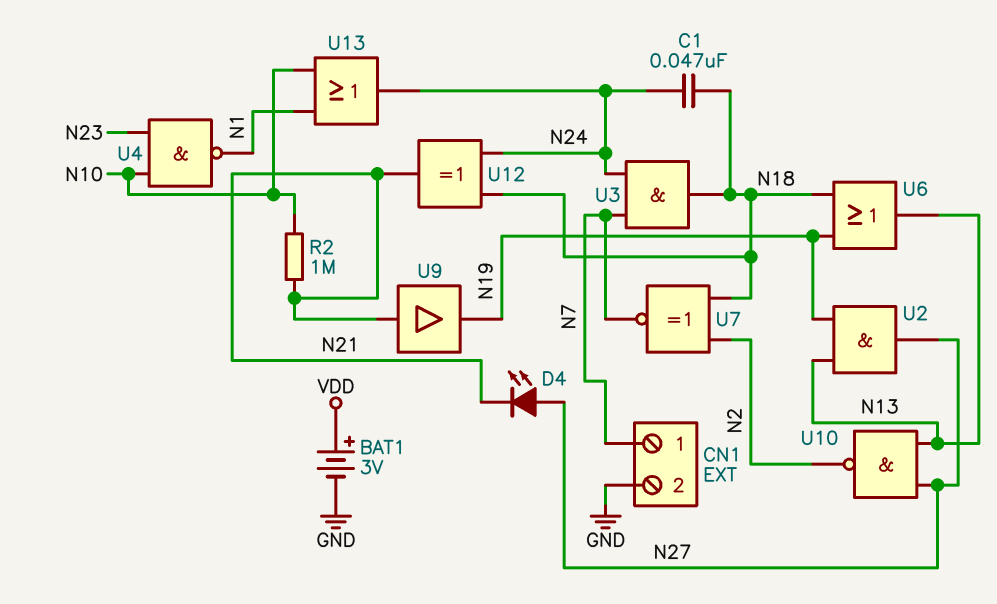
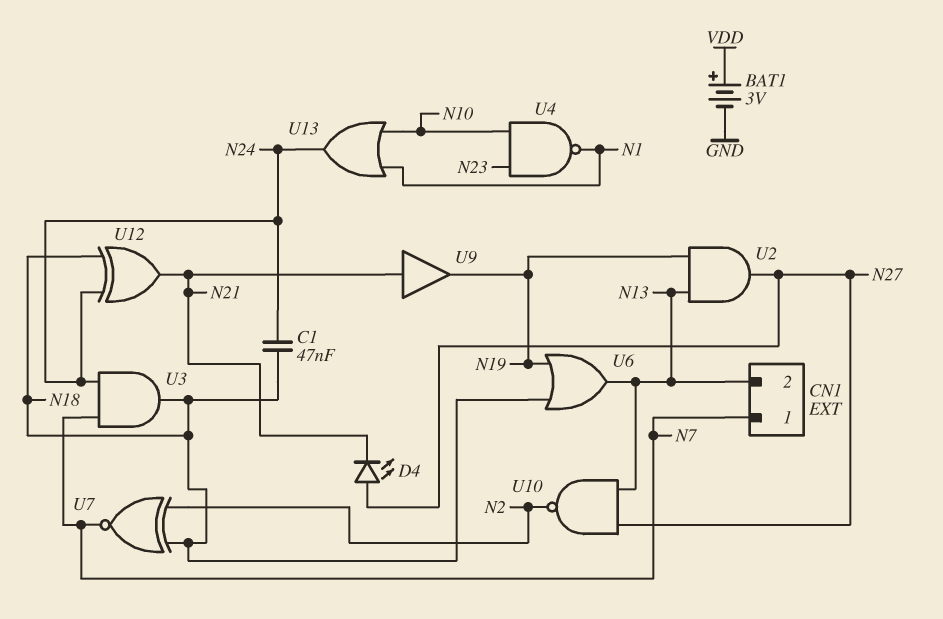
CN1 pin 2: GND -> N13
R2: 1M (N10, N21) -> none

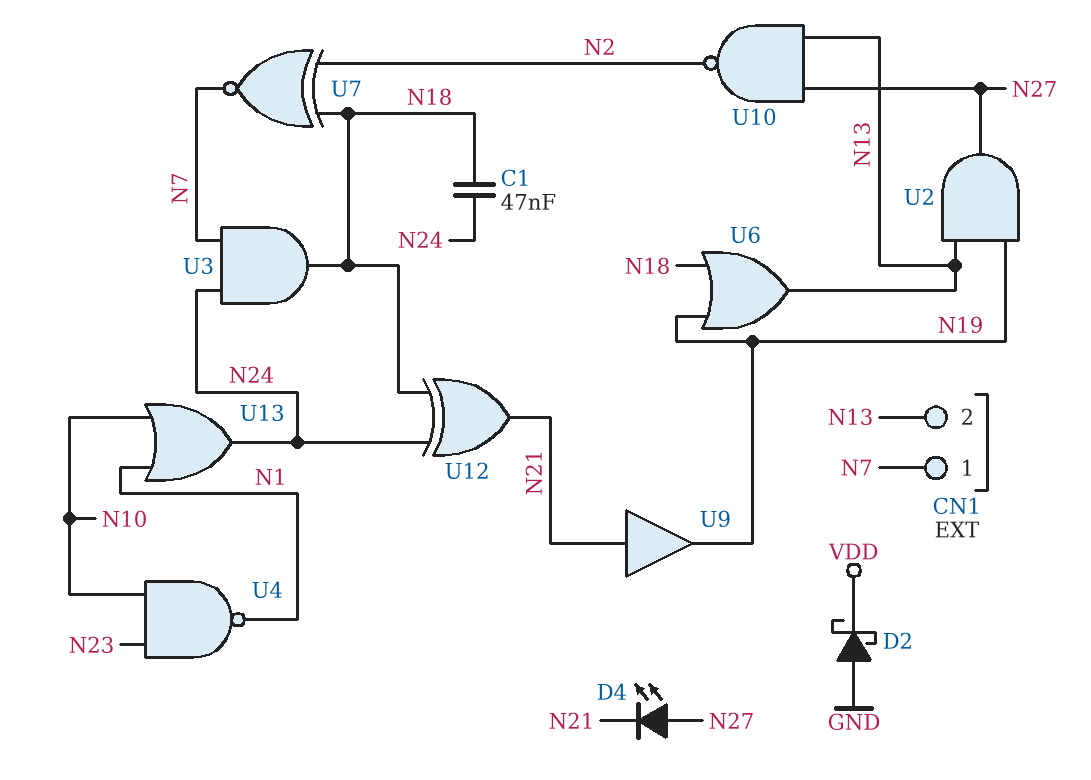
BAT1: 3V (plus VDD, minus GND) -> none
D2: none -> schottky (A GND, K VDD)

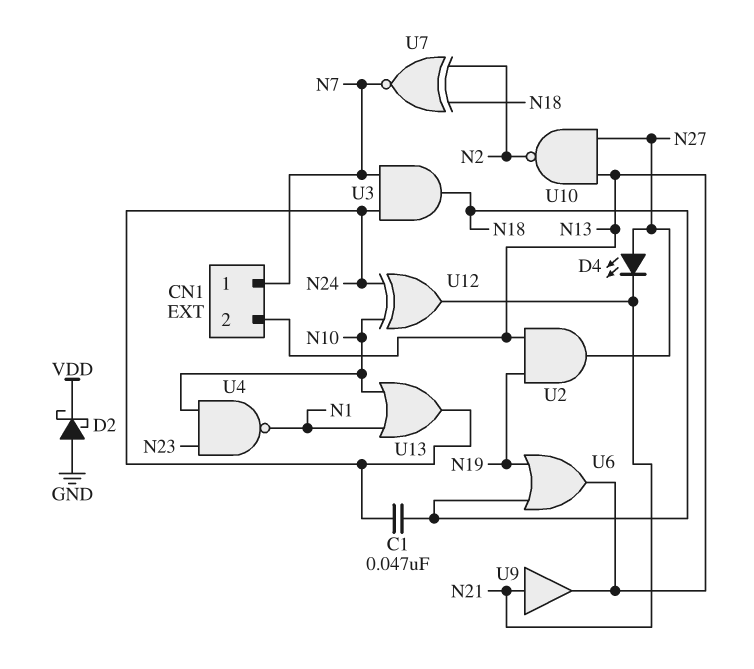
U9: buffer (in N21, out N19) -> buffer (in N21, out N13)
U12: XOR (in N18, in N24, out N21) -> XOR (in N10, in N24, out N21)

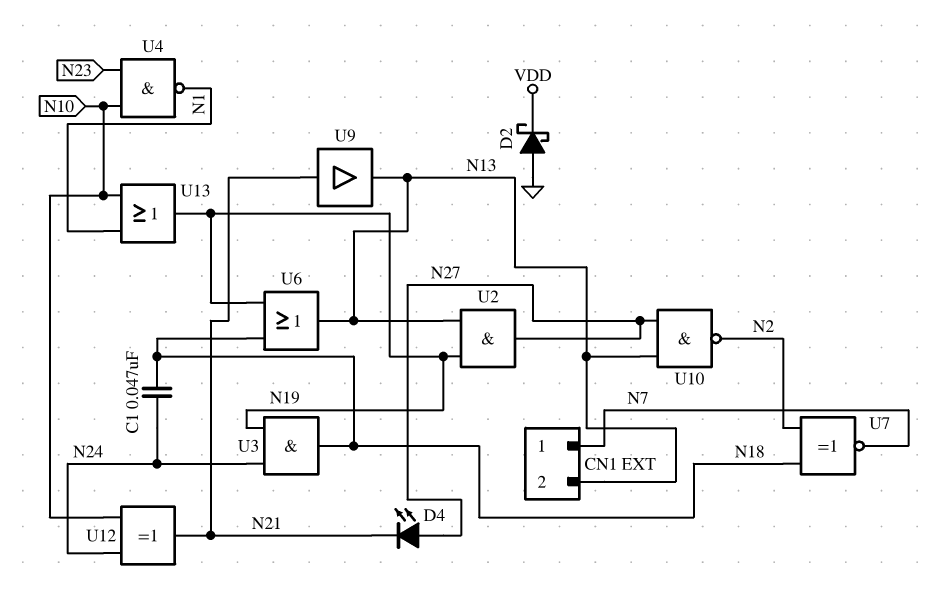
U3: AND (in N7, in N24, out N18) -> AND (in N19, in N24, out N18)
U13: OR (in N1, in N10, out N24) -> OR (in N1, in N10, out N19)

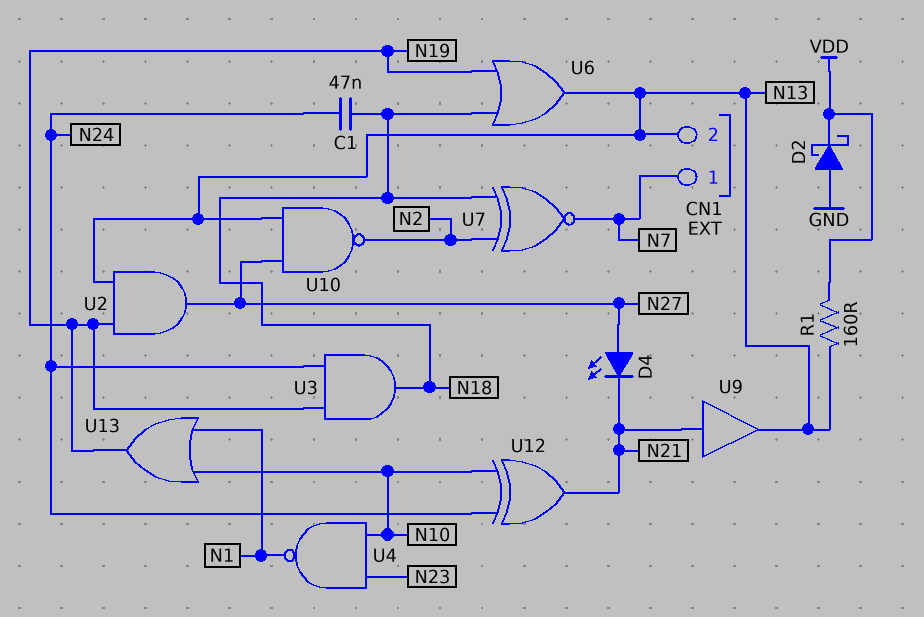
R1: none -> 160 (N13, VDD)

